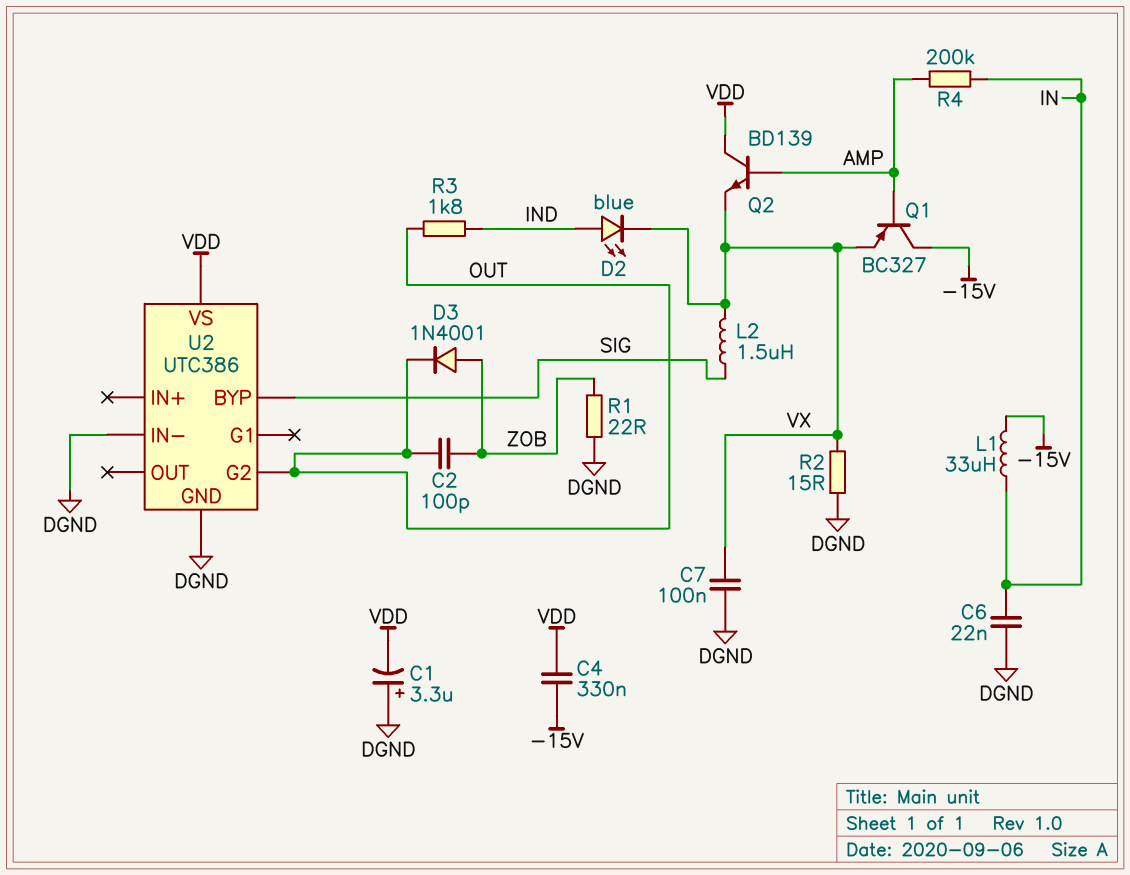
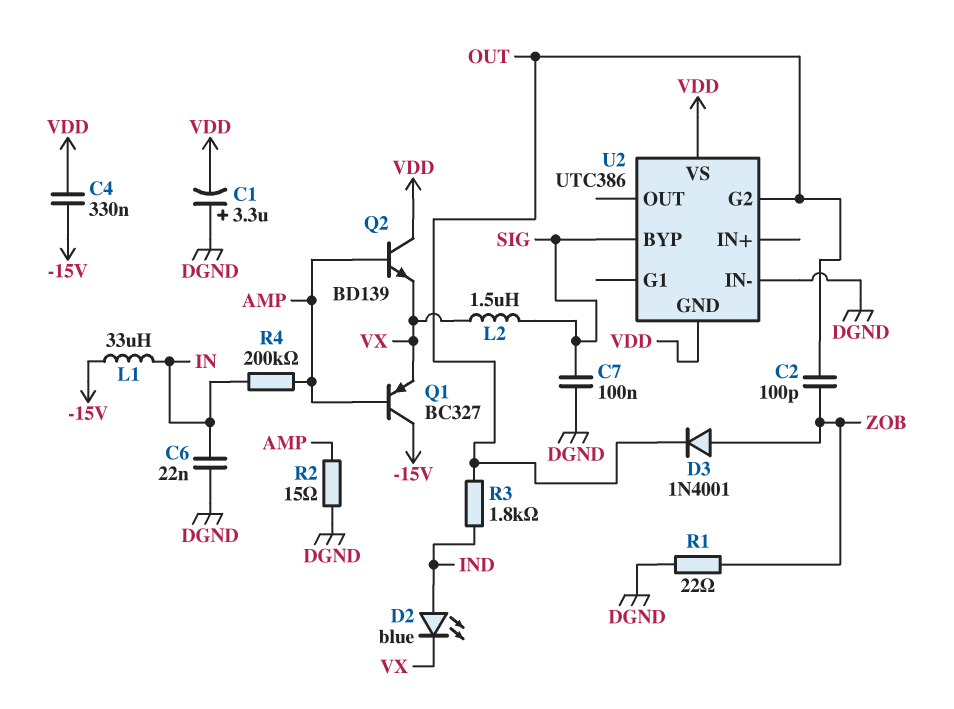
C7: 100nF (DGND, VX) -> 100nF (DGND, SIG)
R2: 15 (DGND, VX) -> 15 (AMP, DGND)
U2 pin GND: DGND -> VDD

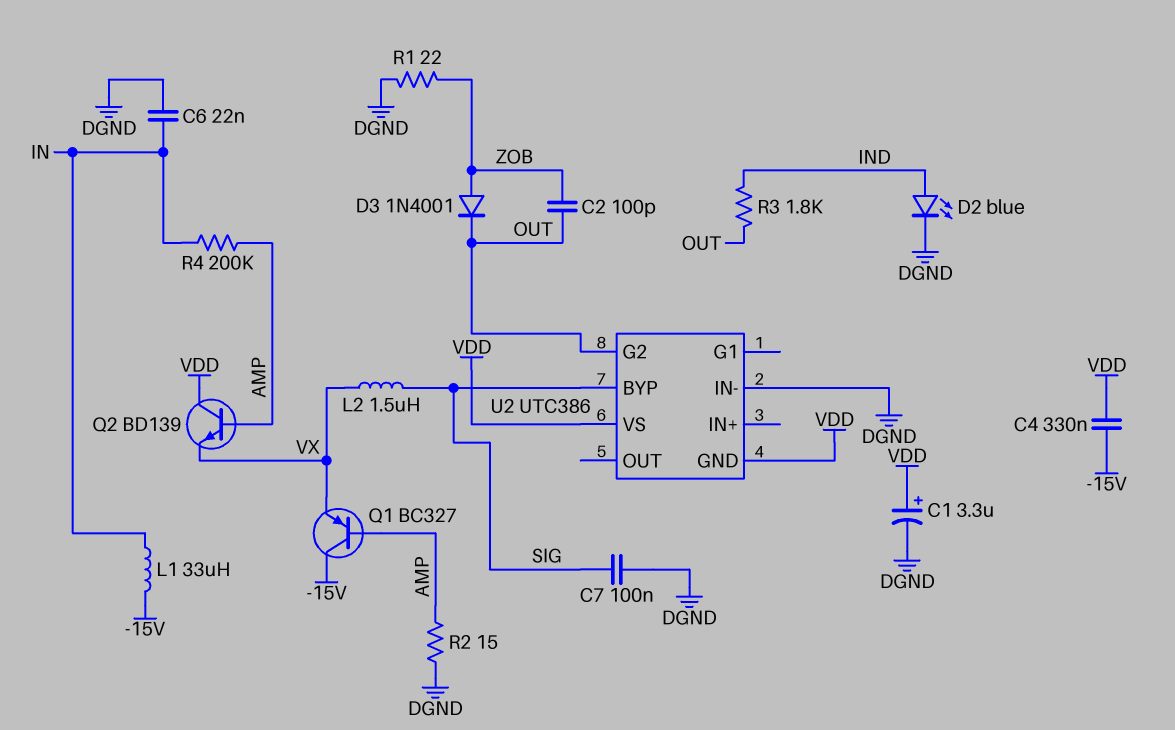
C1: 3.3uF (plus DGND, minus VDD) -> 3.3uF (plus VDD, minus DGND)
D2: LED blue (A IND, K VX) -> LED blue (A IND, K DGND)

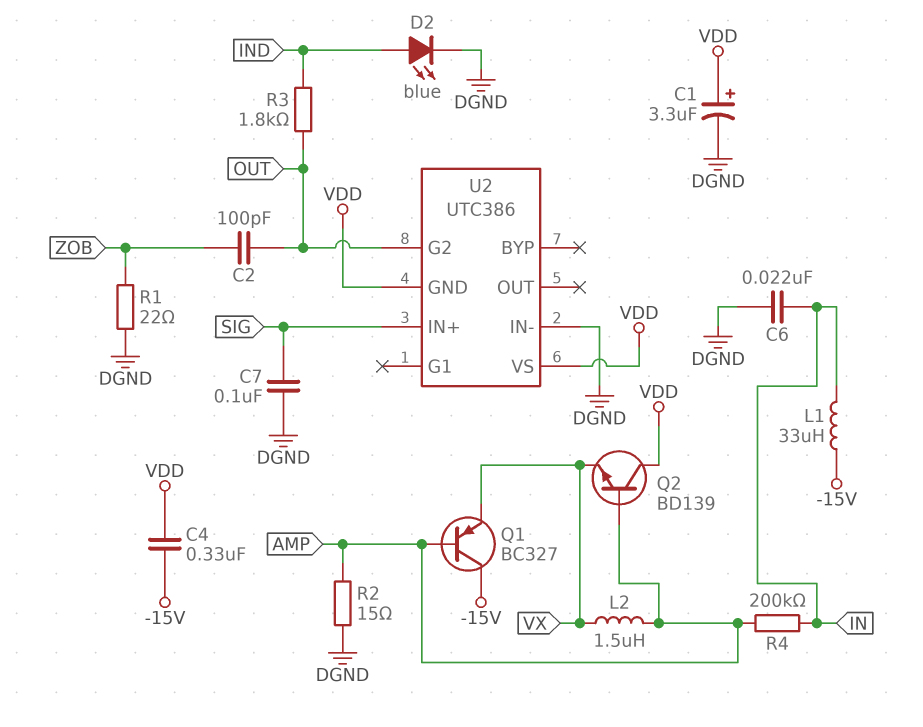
D3: diode 1N4001 (A ZOB, K OUT) -> none
L2: 1.5uH (SIG, VX) -> 1.5uH (AMP, VX)
U2 pin BYP: SIG -> none
U2 pin IN+: none -> SIG

